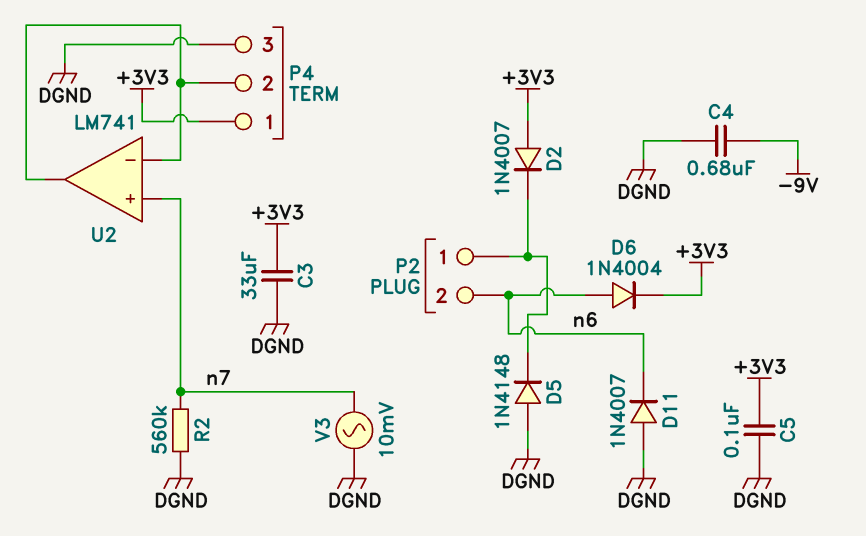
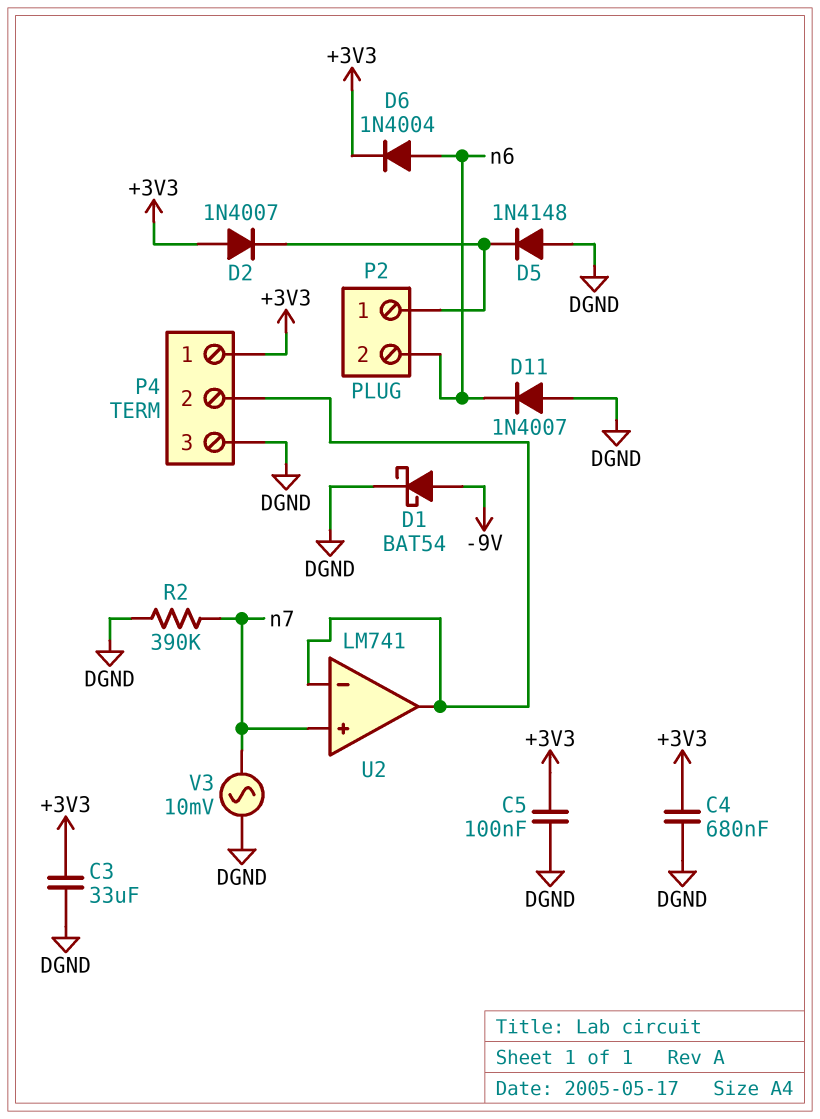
C4: 680nF (-9V, DGND) -> 680nF (+3V3, DGND)
D1: none -> schottky BAT54 (A -9V, K DGND)
R2: 560k (DGND, n7) -> 390k (DGND, n7)

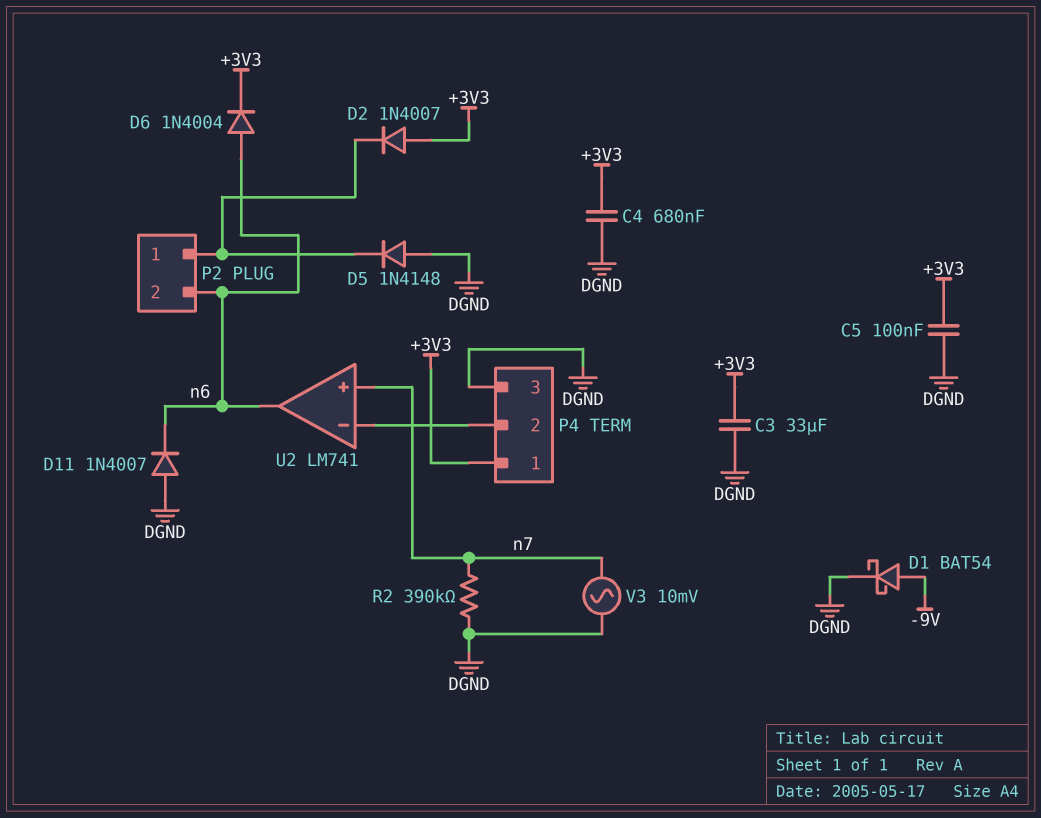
U2 pin out: P4/2 -> n6

